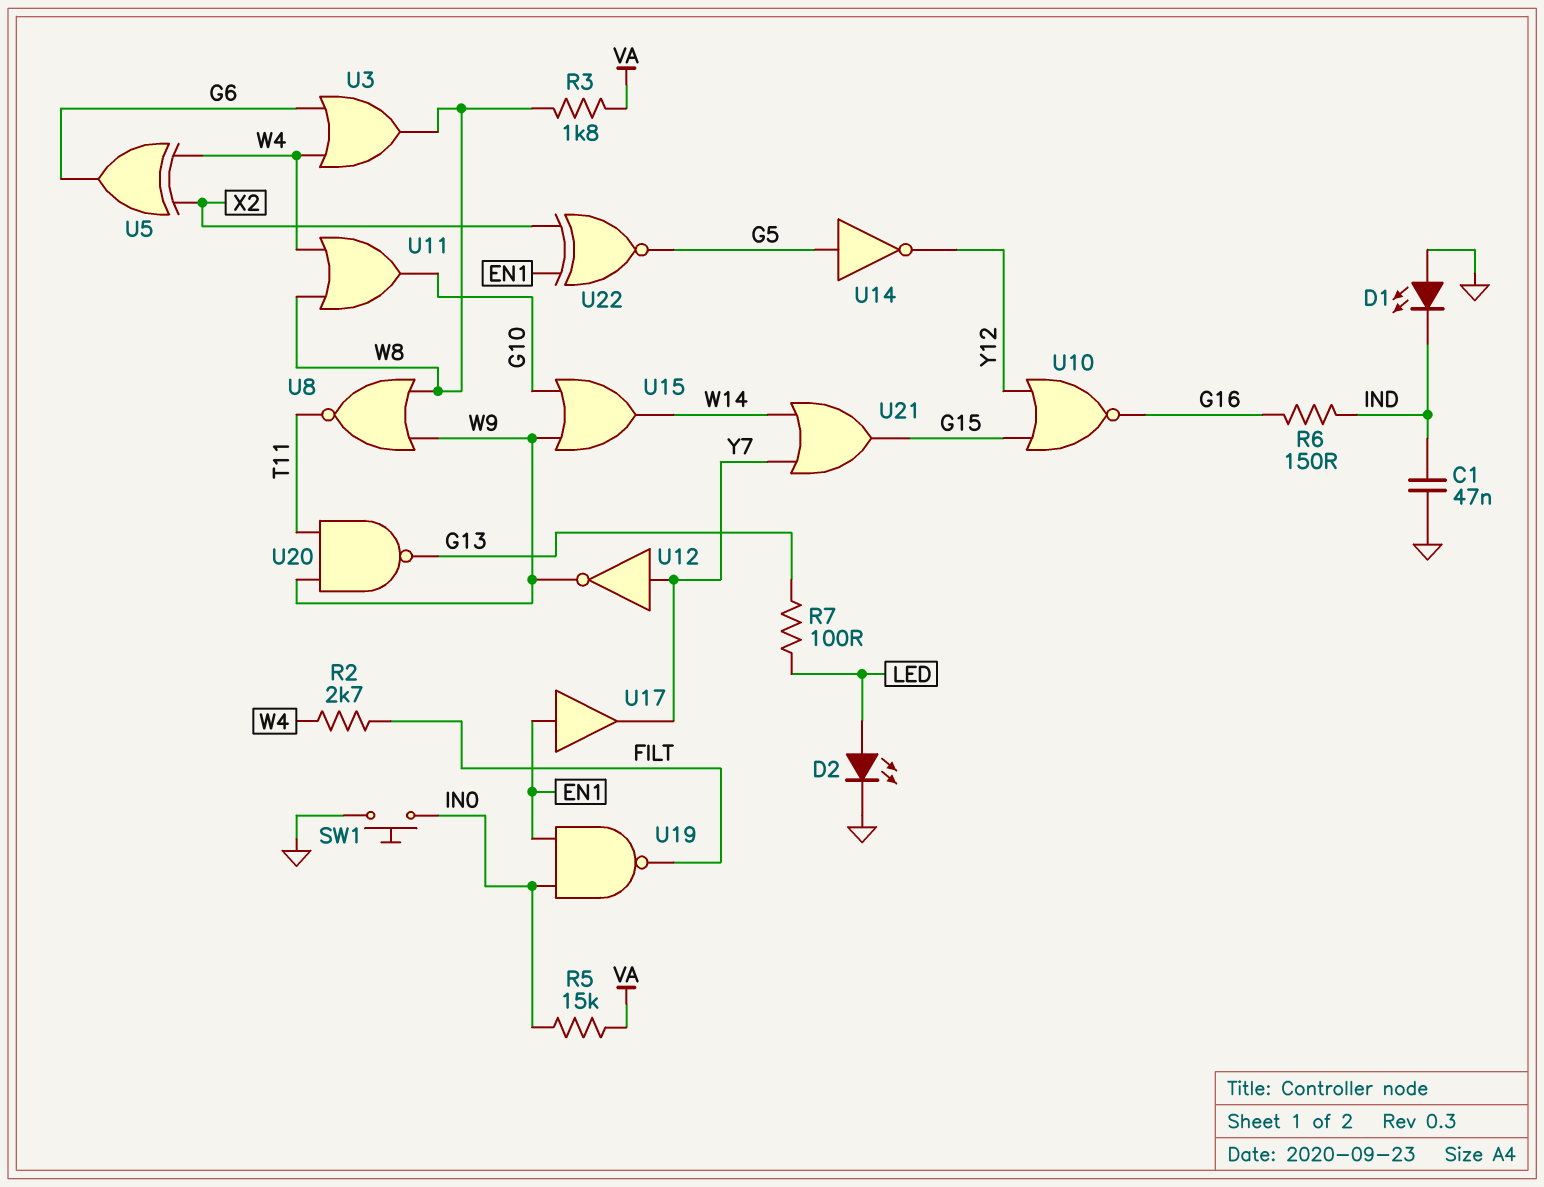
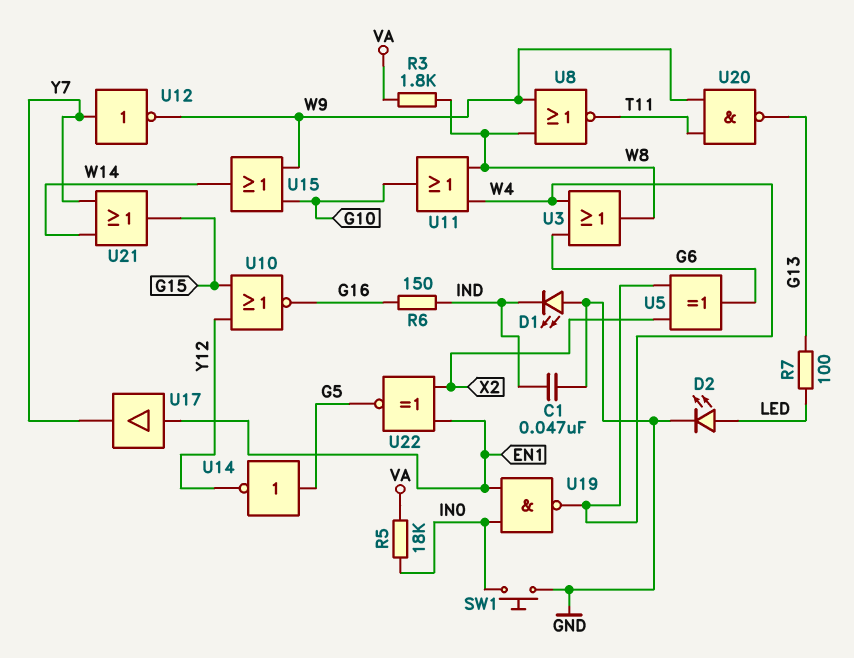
R2: 2.7k (FILT, W4) -> none
R5: 15k (IN0, VA) -> 18k (IN0, VA)
U19: NAND (in EN1, in IN0, out FILT) -> NAND (in EN1, in IN0, out W4)

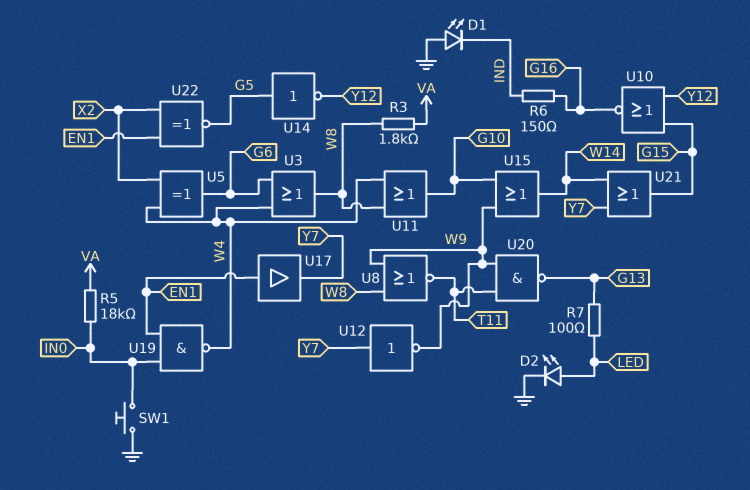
C1: 47nF (GND, IND) -> none

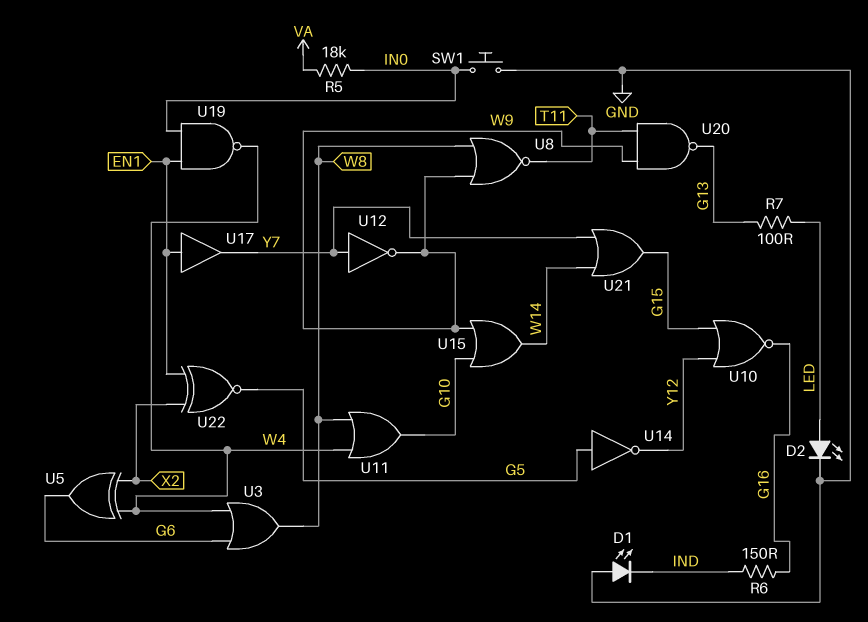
R3: 1.8k (VA, W8) -> none

